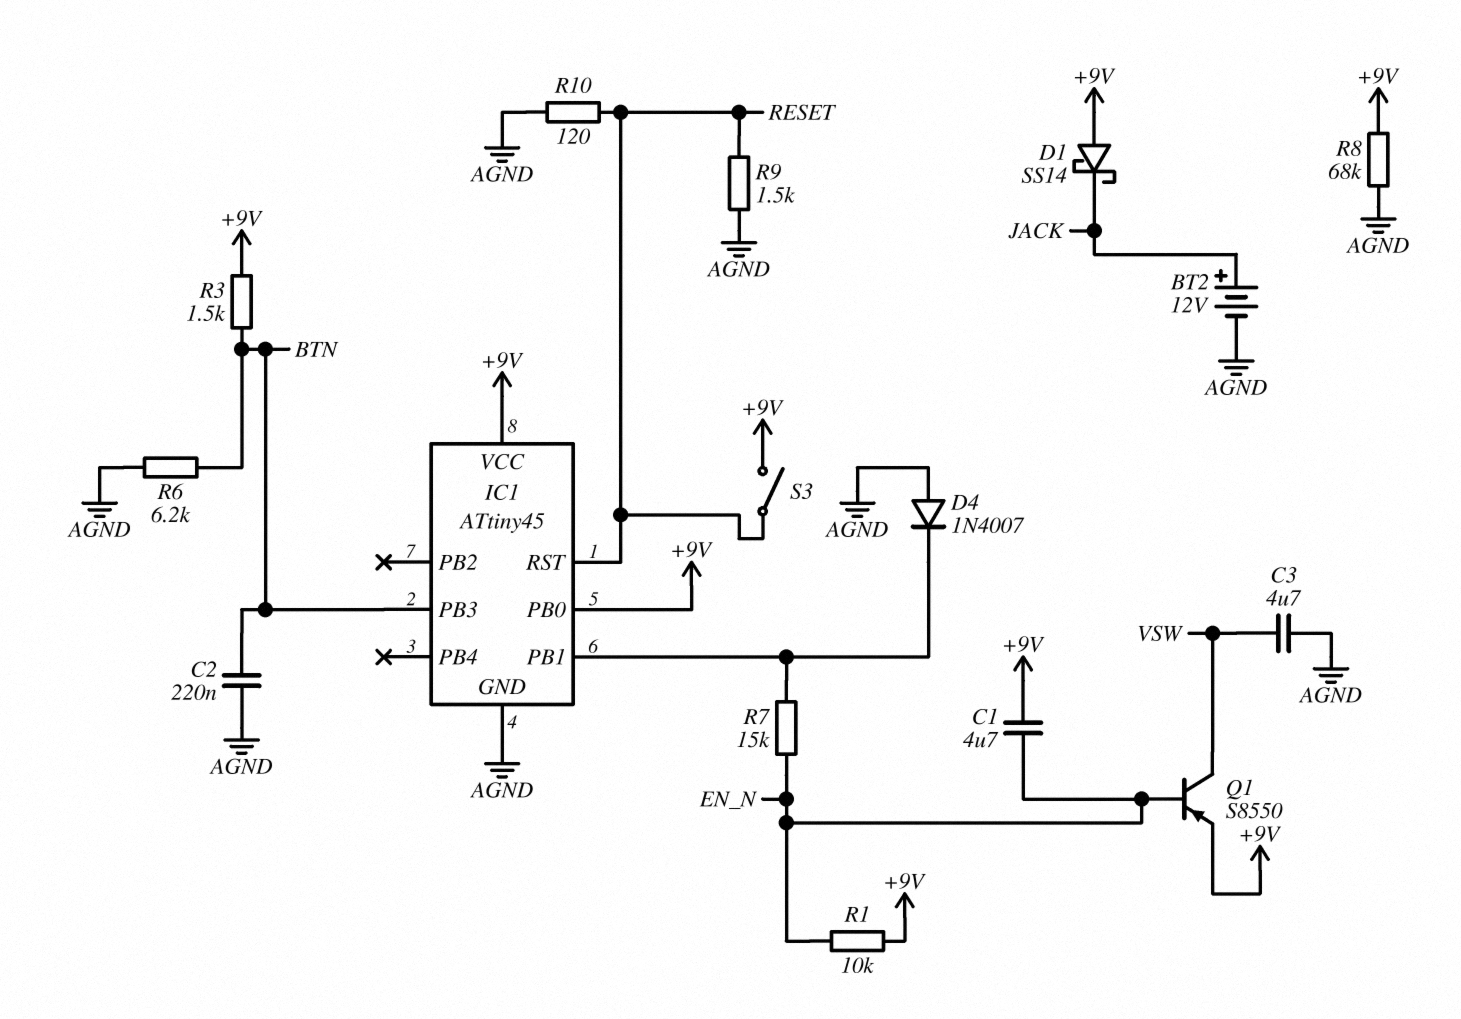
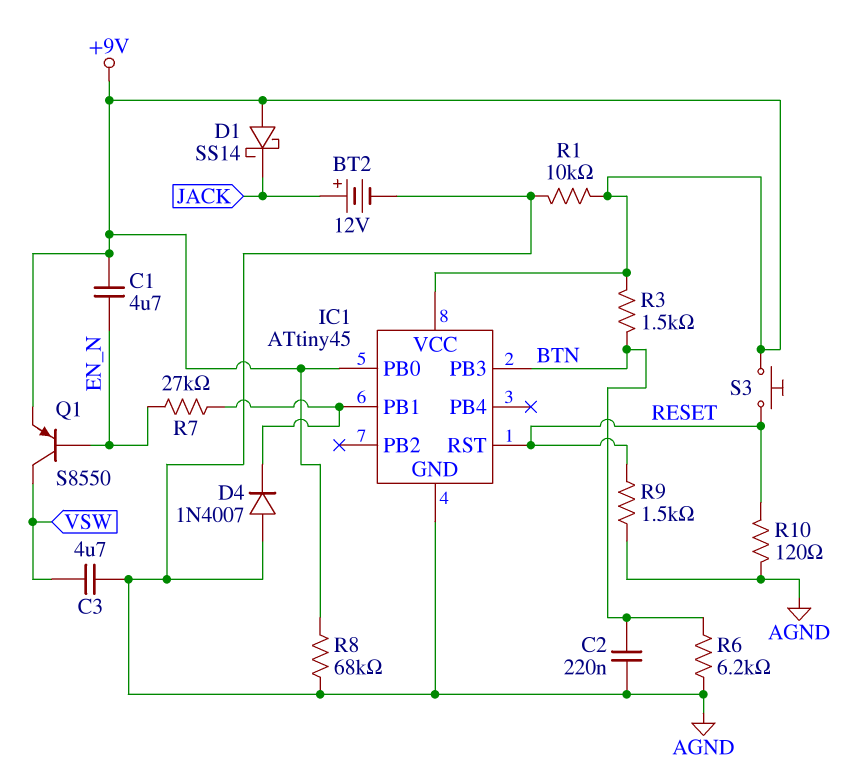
R1: 10k (+9V, EN_N) -> 10k (+9V, AGND)
R7: 15k (EN_N, IC1/PB1) -> 27k (EN_N, IC1/PB1)
S3: switch (+9V, RESET) -> button (+9V, RESET)

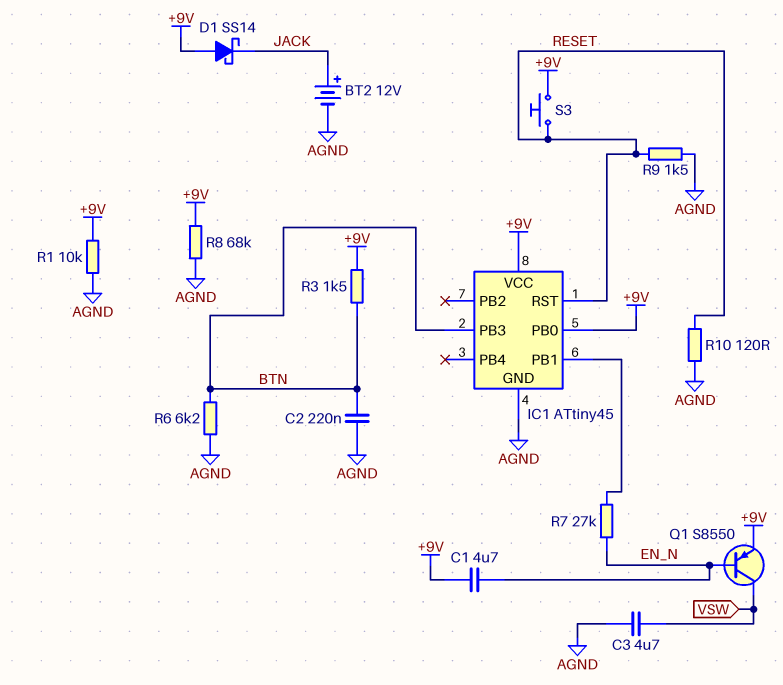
D4: diode 1N4007 (A AGND, K IC1/PB1) -> none

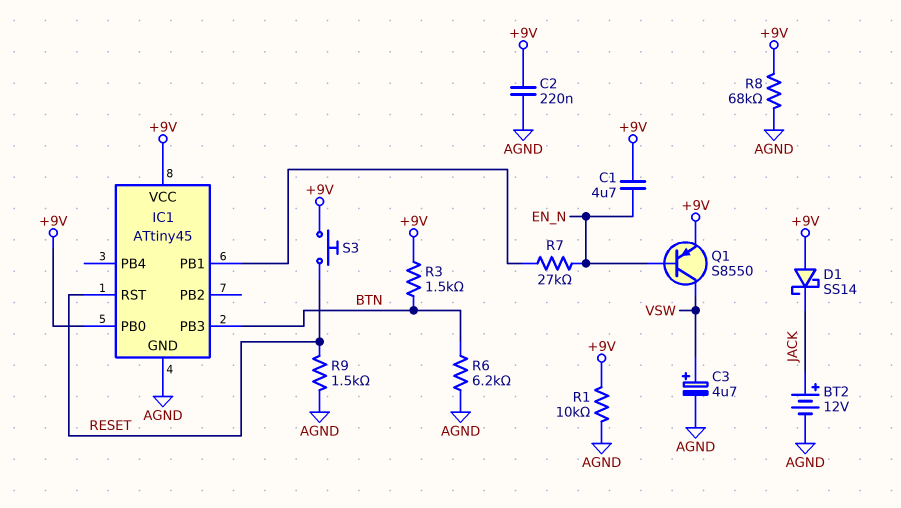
C2: 220nF (AGND, BTN) -> 220nF (+9V, AGND)
C3: 4.7uF (AGND, VSW) -> 4.7uF (plus VSW, minus AGND)
R10: 120 (AGND, RESET) -> none

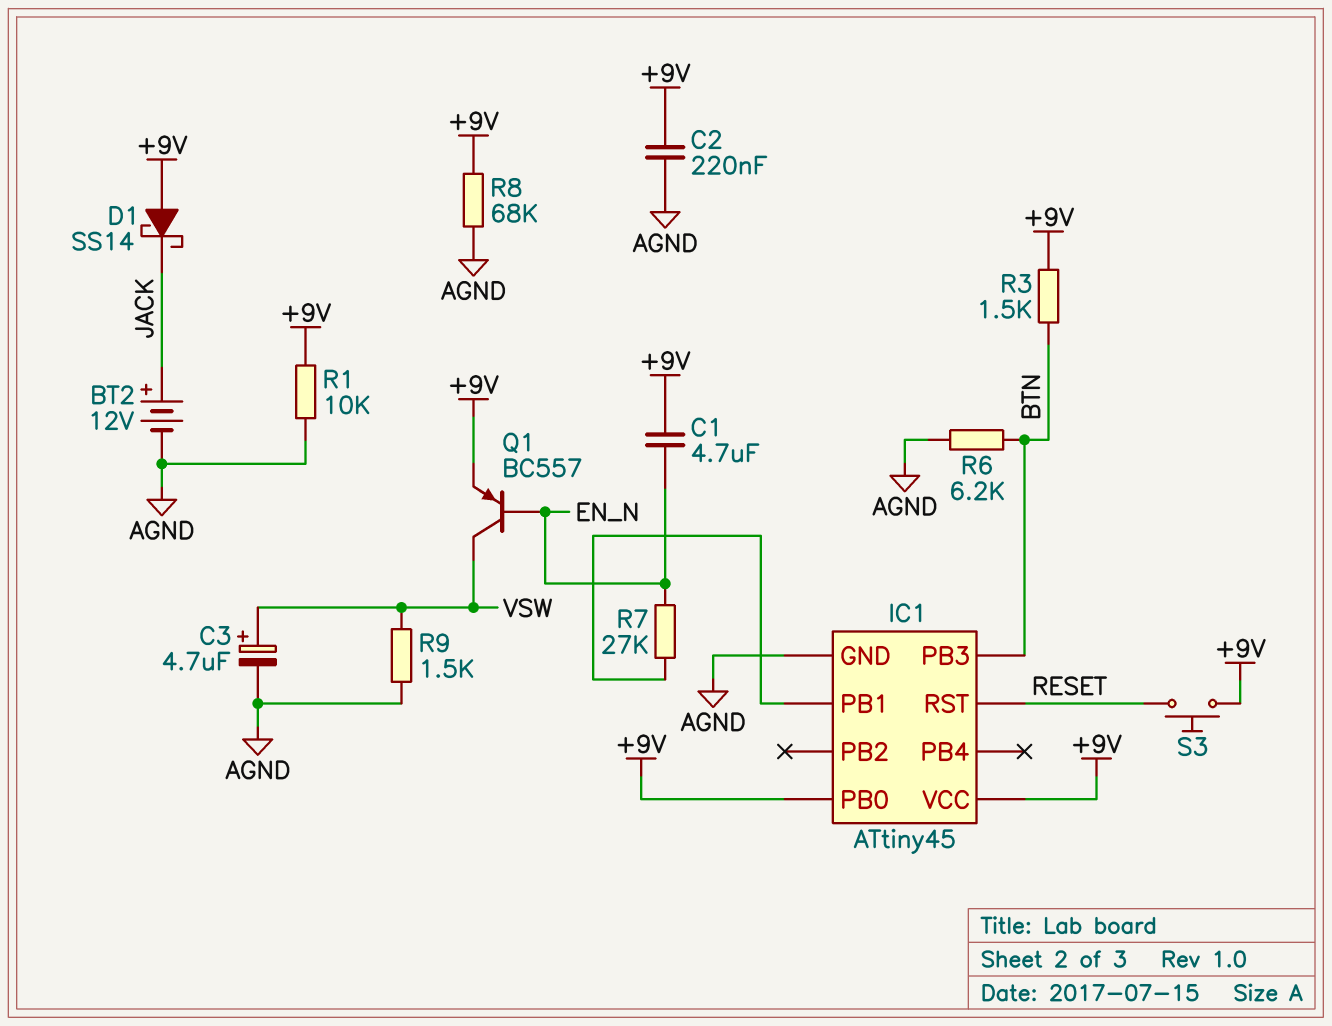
Q1: PNP S8550 (B EN_N, C VSW, E +9V) -> PNP BC557 (B EN_N, C VSW, E +9V)
R9: 1.5k (AGND, RESET) -> 1.5k (AGND, VSW)

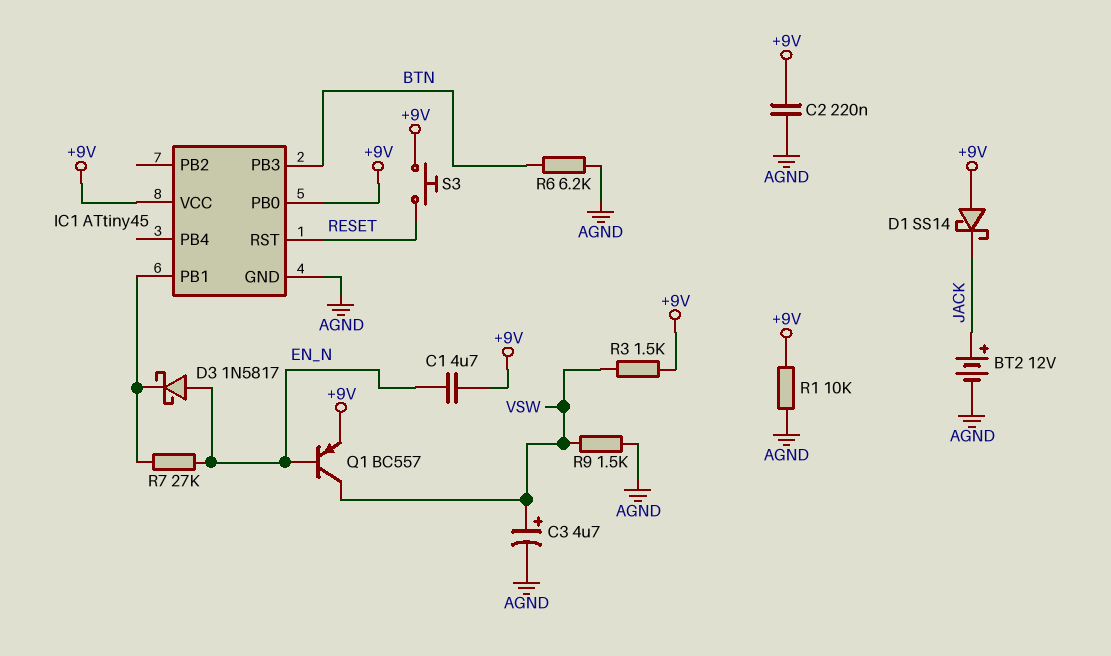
D3: none -> schottky 1N5817 (A EN_N, K IC1/PB1)
R3: 1.5k (+9V, BTN) -> 1.5k (+9V, VSW)
R8: 68k (+9V, AGND) -> none

